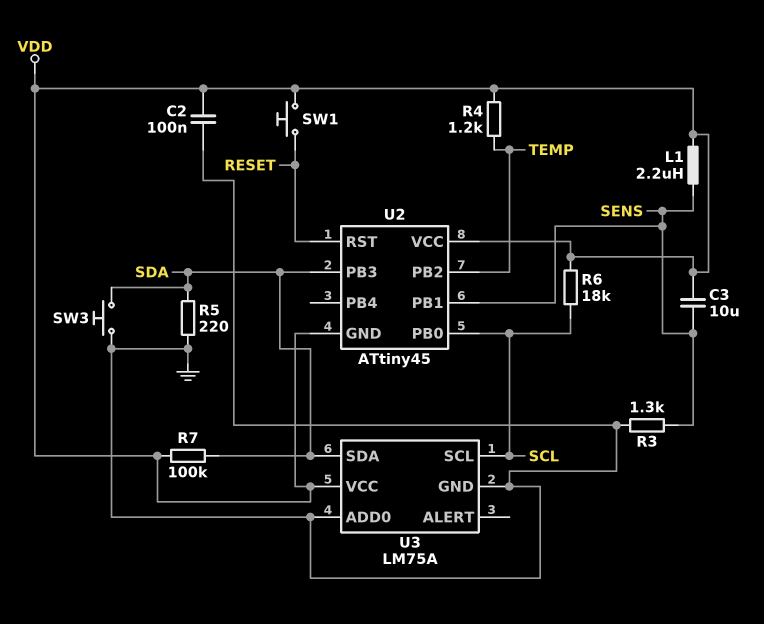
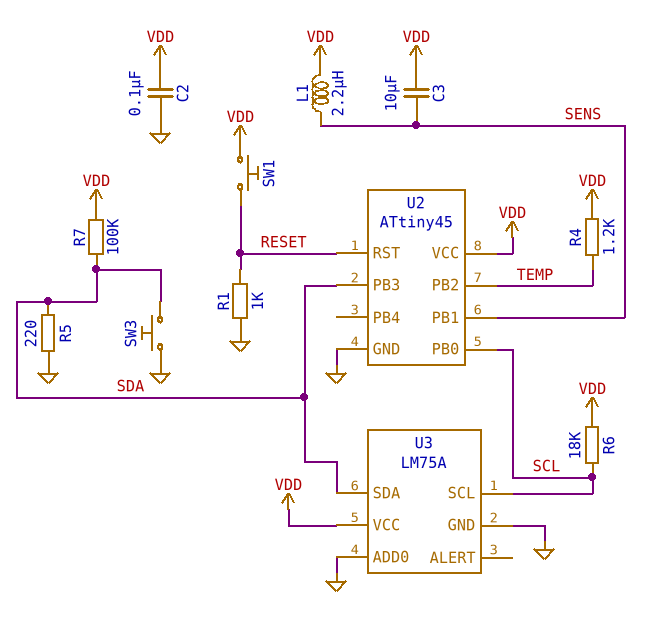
R1: none -> 1k (GND, RESET)
R3: 1.3k (GND, SENS) -> none
U2 pin GND: VDD -> GND

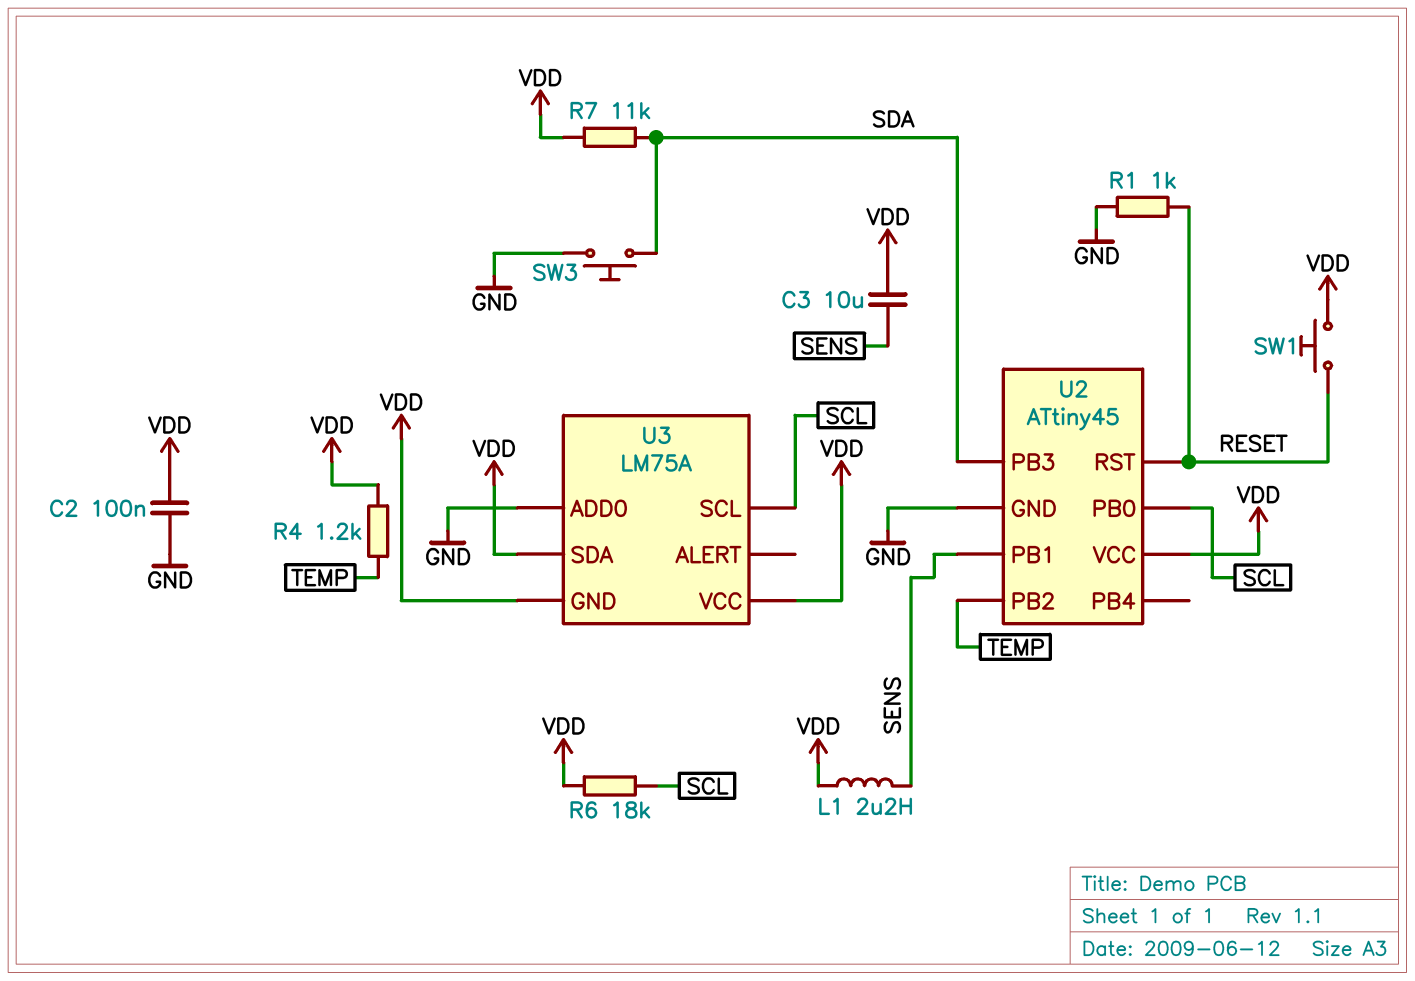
R5: 220 (GND, SDA) -> none
R7: 100k (SDA, VDD) -> 11k (SDA, VDD)
U3 pin GND: GND -> VDD
U3 pin SDA: SDA -> VDD

